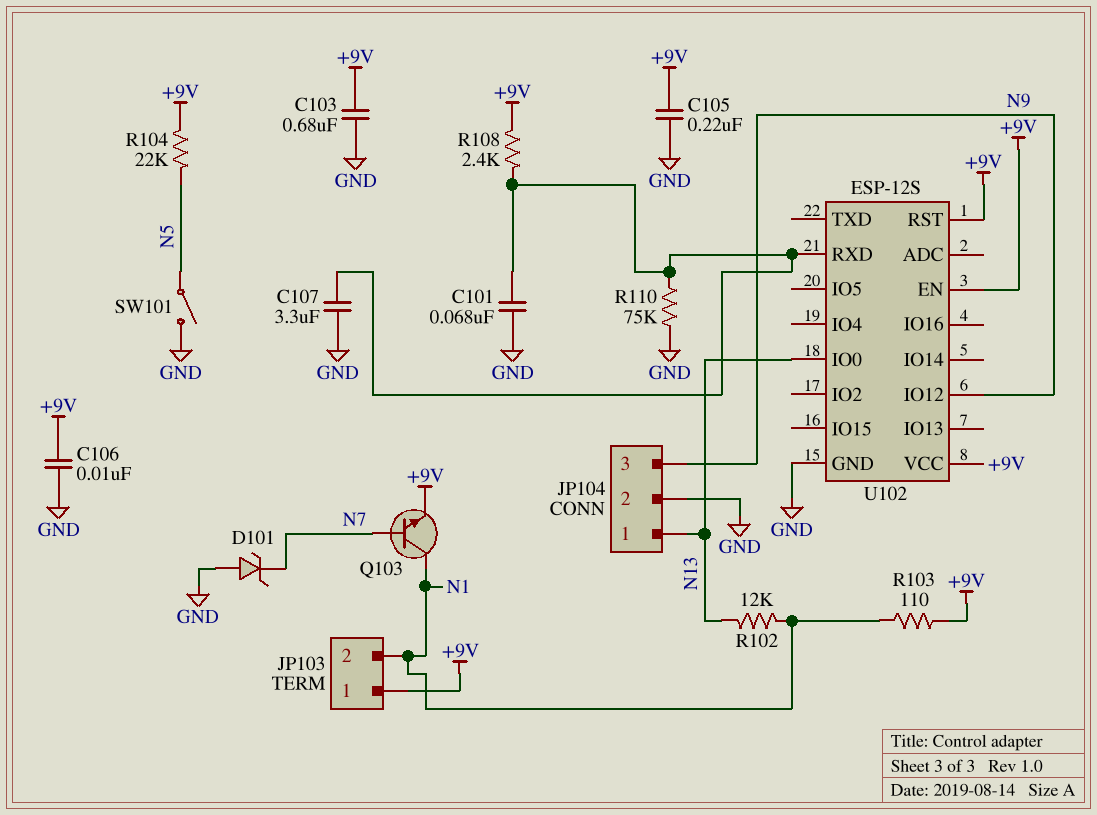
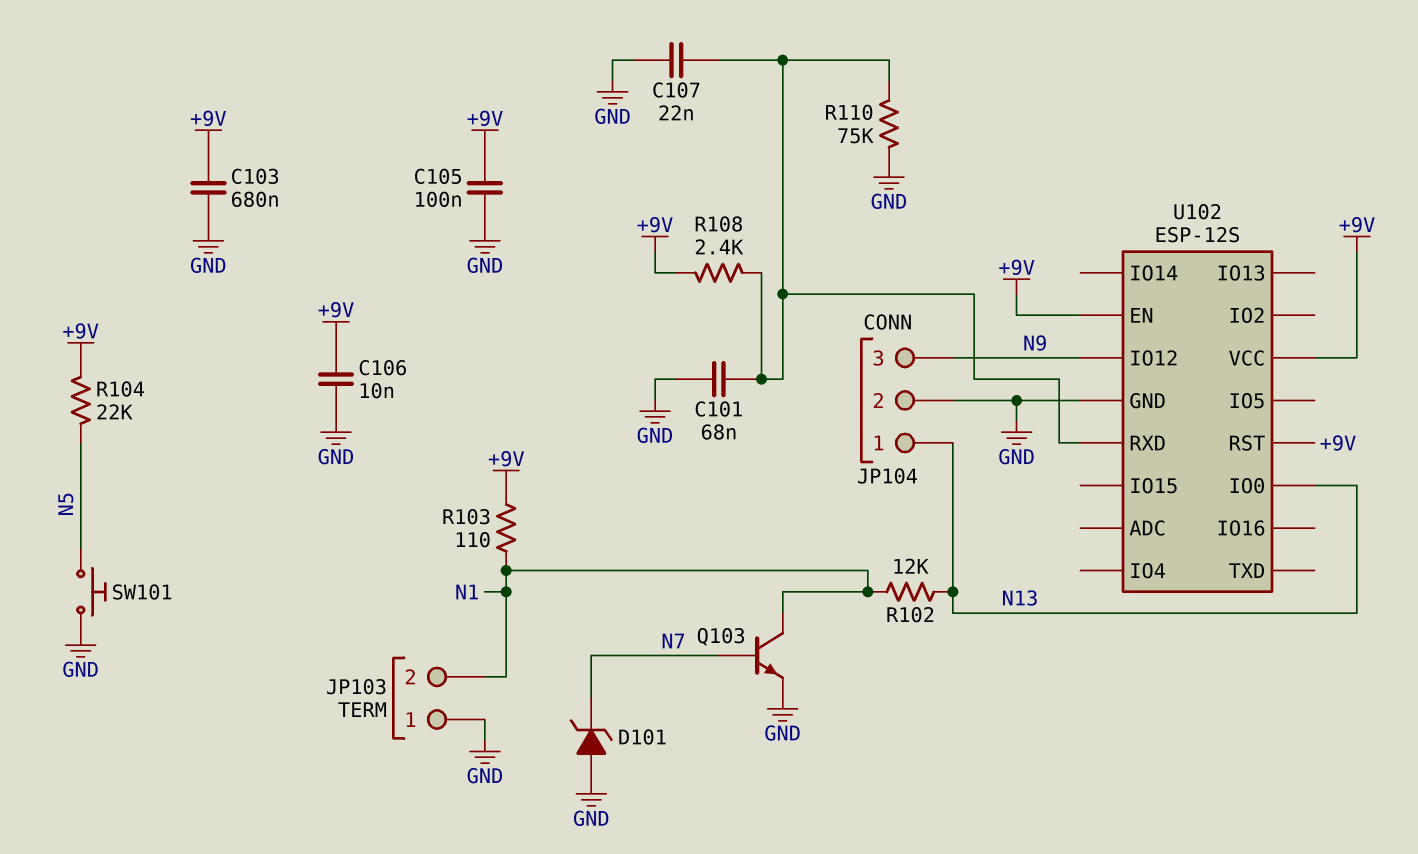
C105: 220nF (+9V, GND) -> 100nF (+9V, GND)
C107: 3.3uF (GND, U102/RXD) -> 22nF (GND, U102/RXD)
JP103 pin 1: +9V -> GND
Q103: NPN (B N7, C N1, E +9V) -> NPN (B N7, C N1, E GND)
SW101: switch (GND, N5) -> button (GND, N5)

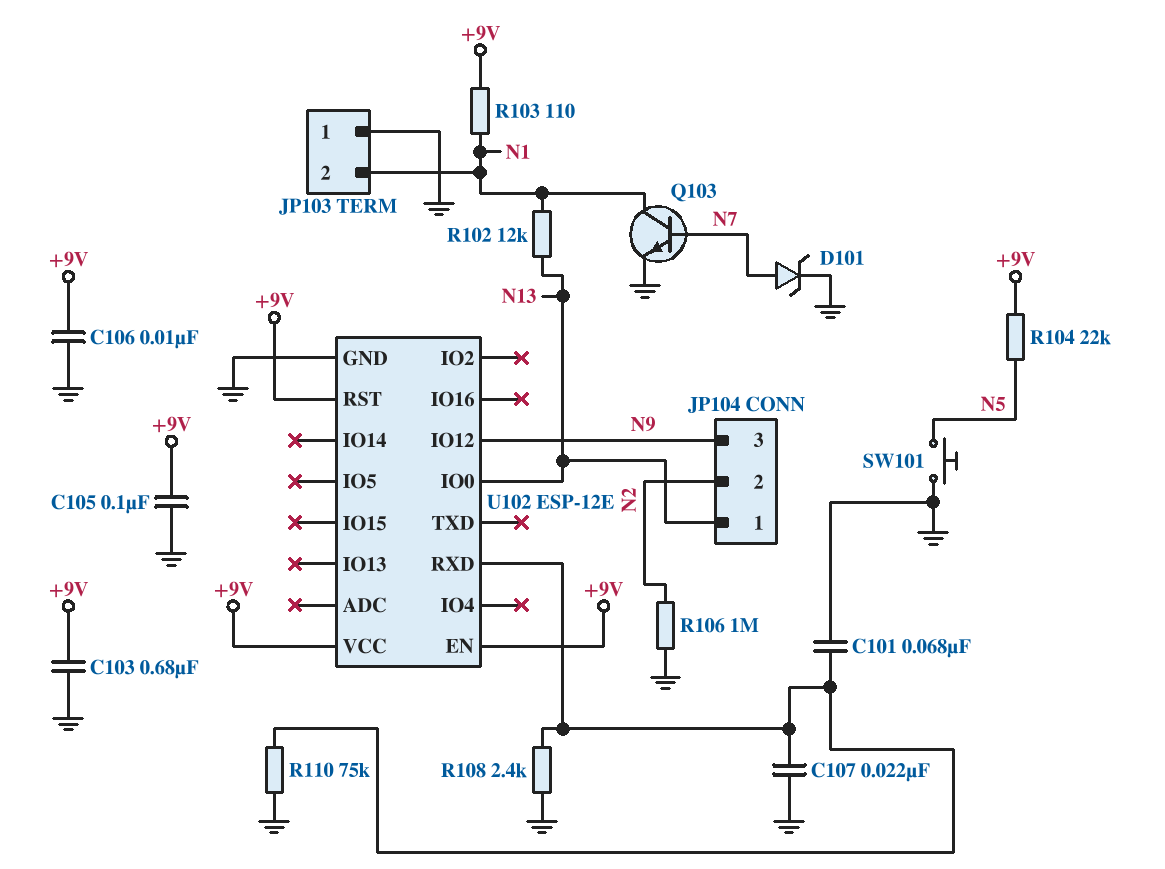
D101: zener (A GND, K N7) -> zener (A N7, K GND)
JP104 pin 2: GND -> N2
R106: none -> 1M (GND, N2)
R108: 2.4k (+9V, U102/RXD) -> 2.4k (GND, U102/RXD)
U102: ESP-12S -> ESP-12E

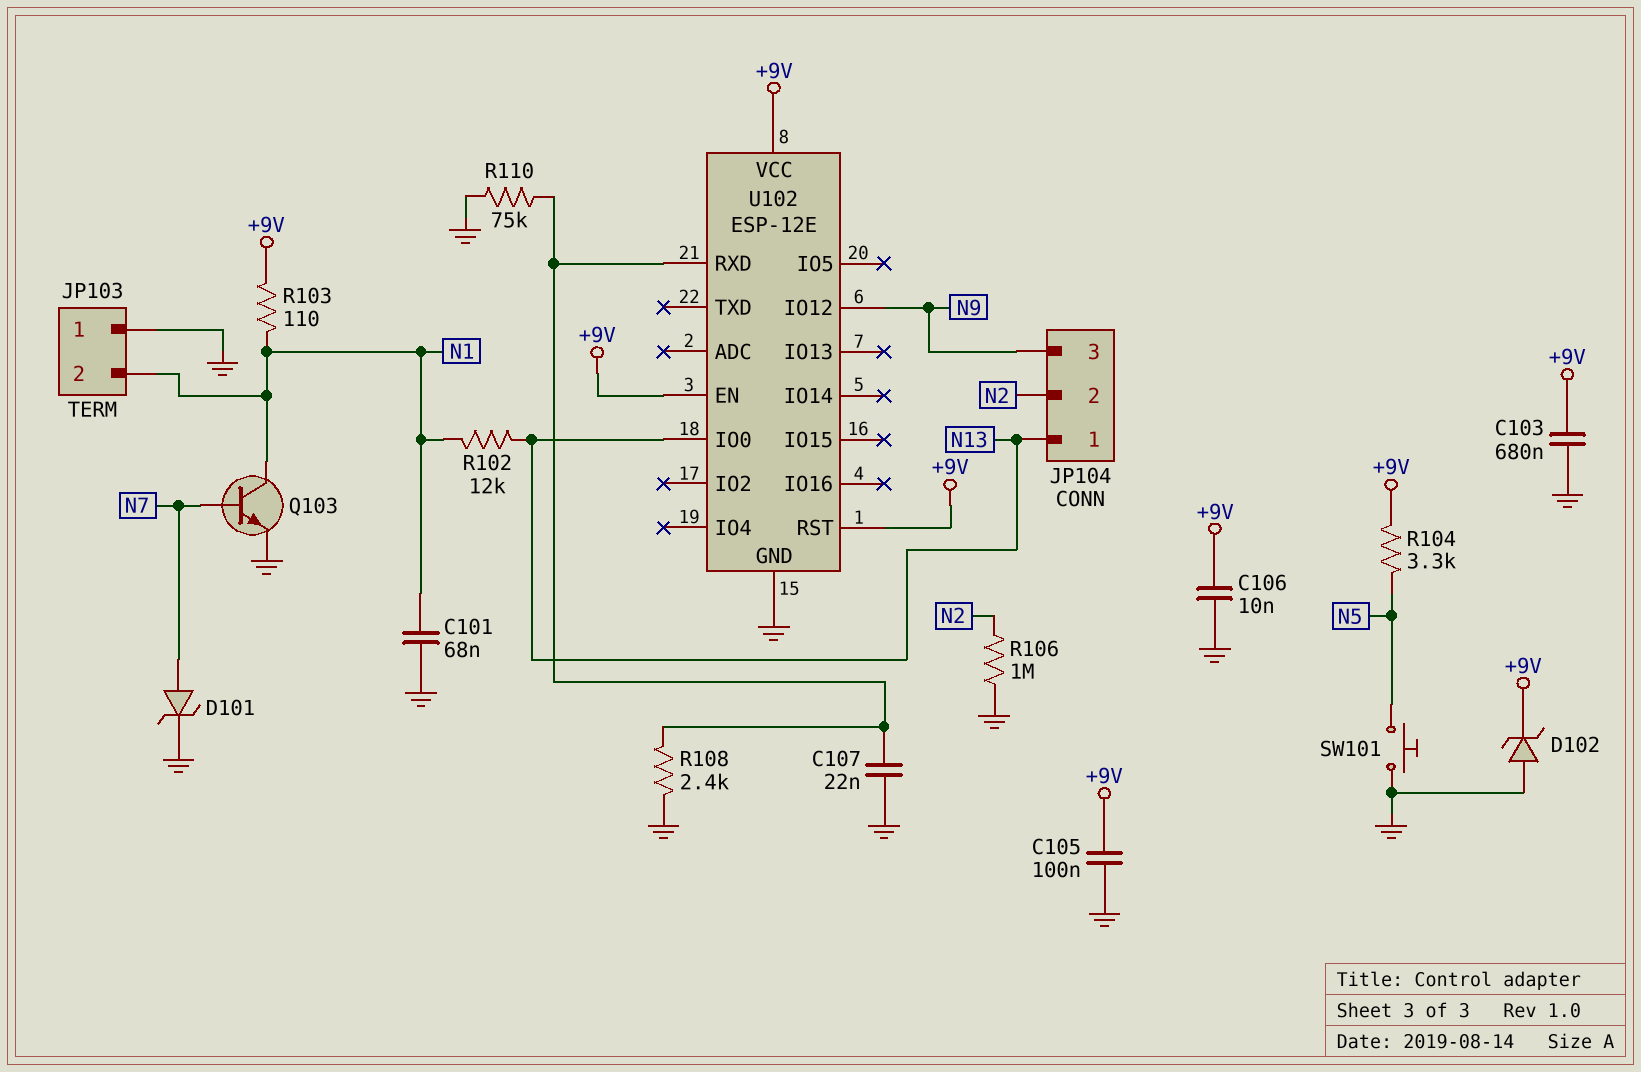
C101: 68nF (GND, U102/RXD) -> 68nF (GND, N1)
D102: none -> zener (A GND, K +9V)
R104: 22k (+9V, N5) -> 3.3k (+9V, N5)

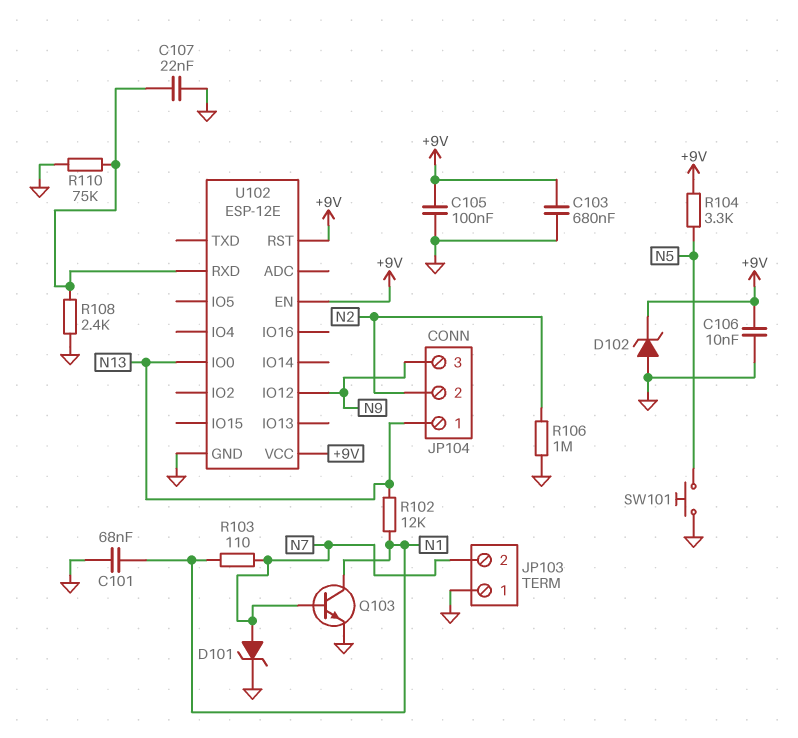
JP103 pin 2: N1 -> N7
R103: 110 (+9V, N1) -> 110 (N1, N7)

